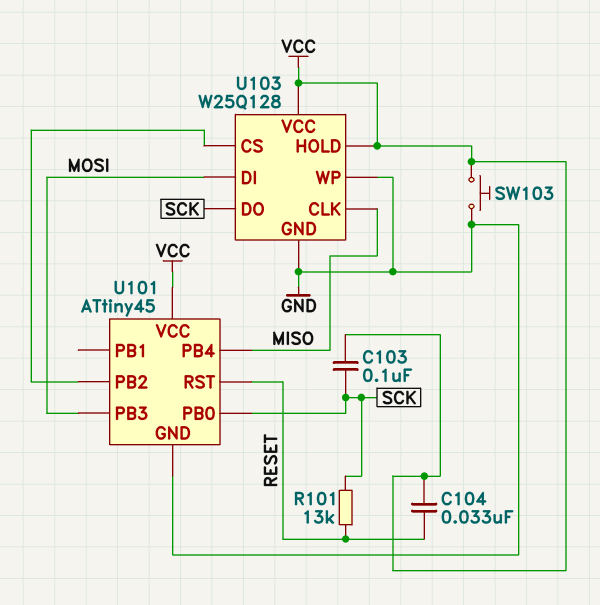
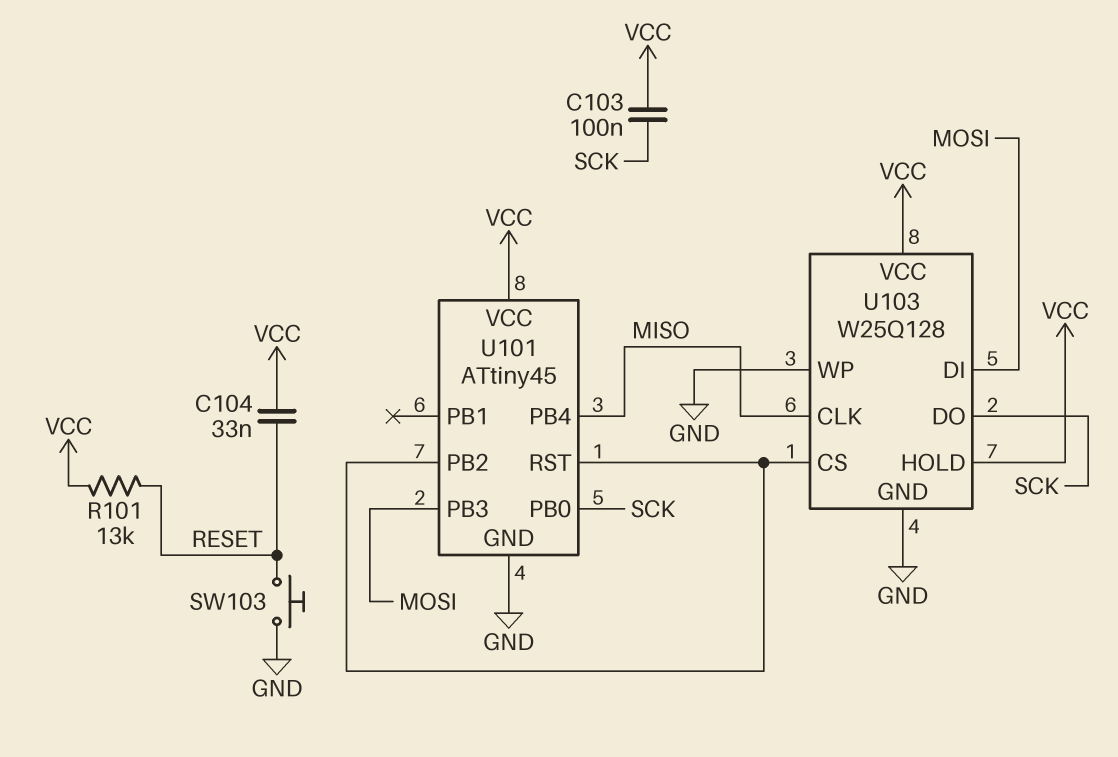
R101: 13k (RESET, SCK) -> 13k (RESET, VCC)
SW103: button (GND, VCC) -> button (GND, RESET)
U101 pin RST: RESET -> U101/PB2

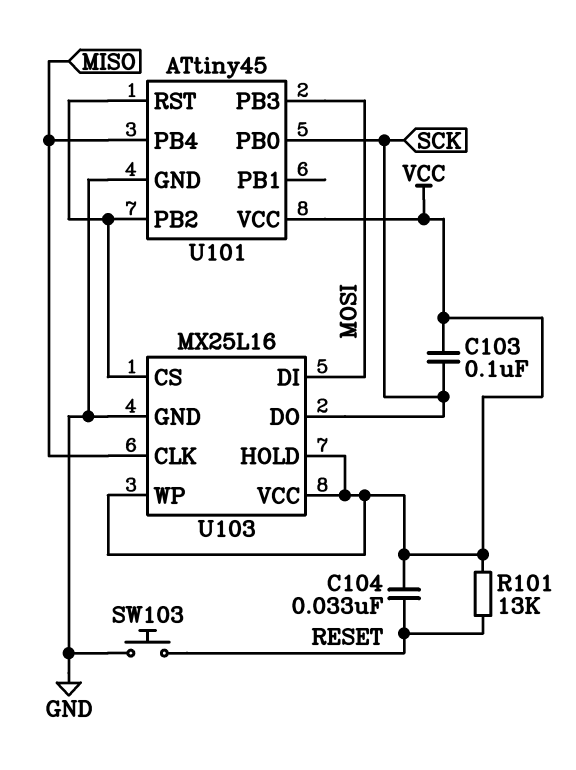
U103: W25Q128 -> MX25L16
U103 pin WP: GND -> VCC

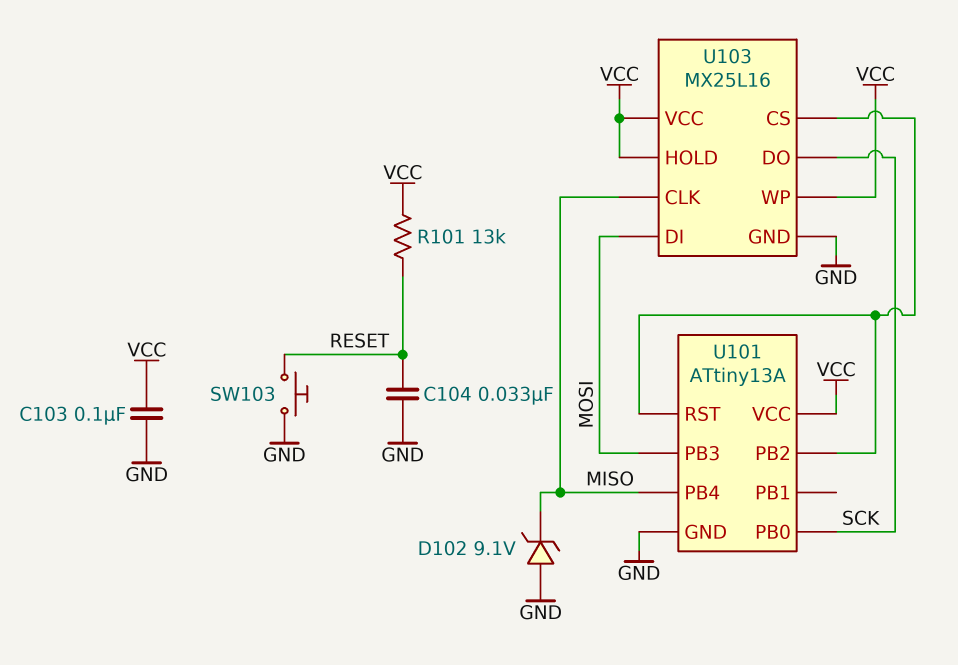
C103: 100nF (SCK, VCC) -> 100nF (GND, VCC)
C104: 33nF (RESET, VCC) -> 33nF (GND, RESET)
D102: none -> zener 9.1V (A GND, K MISO)
U101: ATtiny45 -> ATtiny13A

